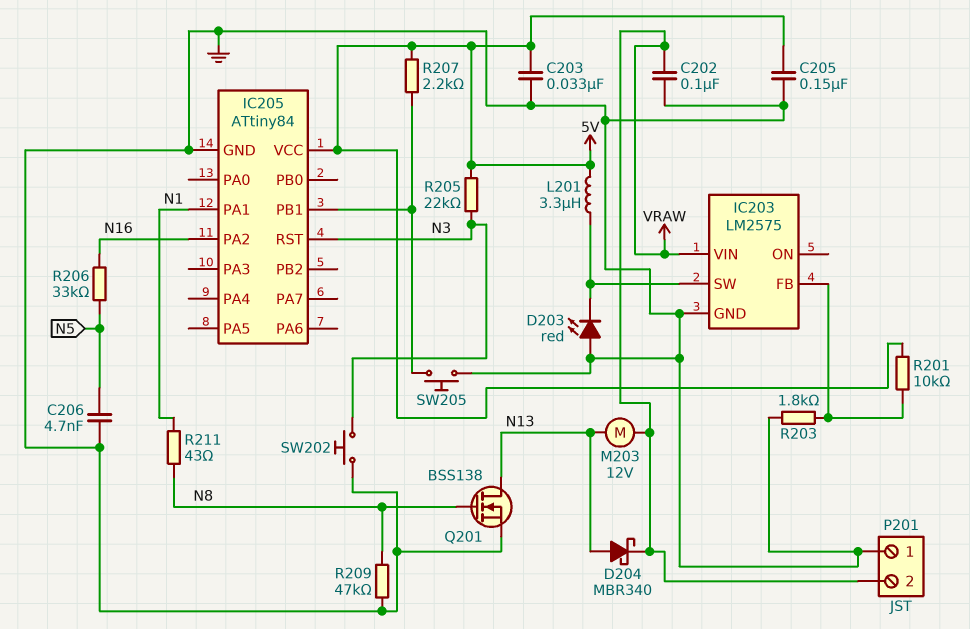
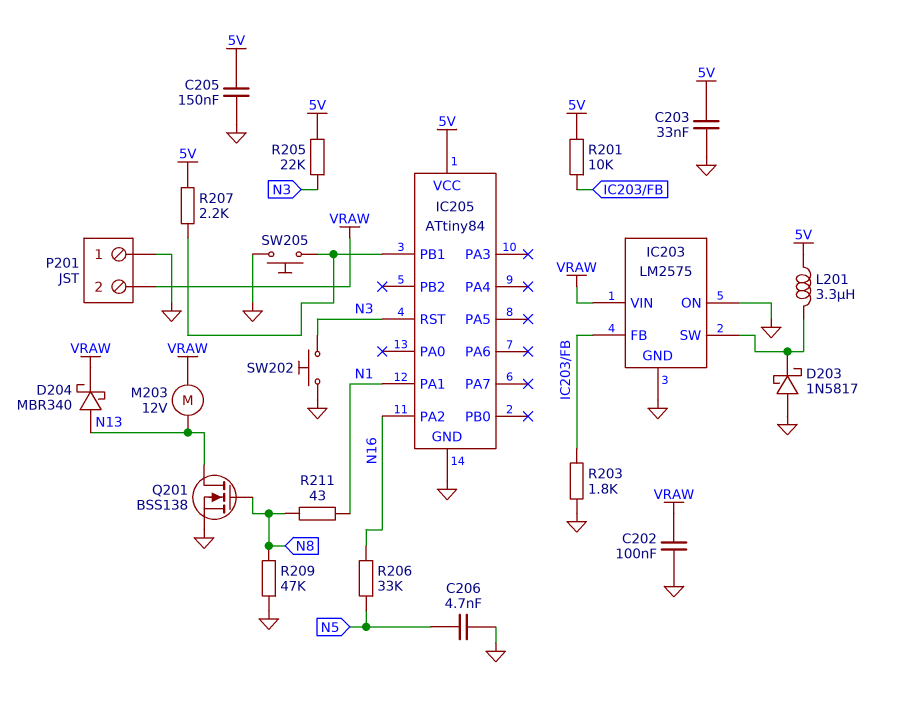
D203: LED red (A GND, K IC203/SW) -> schottky 1N5817 (A GND, K IC203/SW)
IC203 pin ON: none -> GND

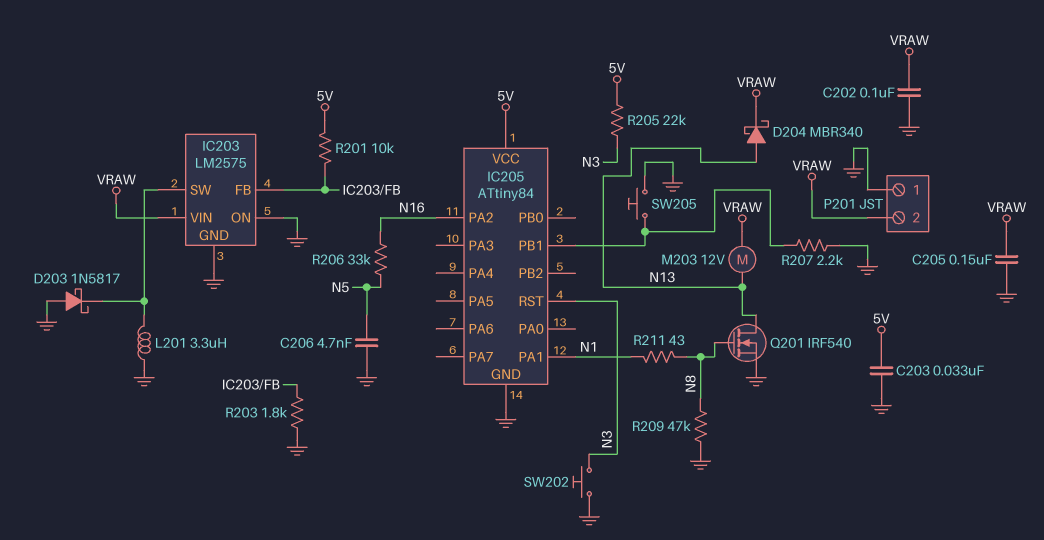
C205: 150nF (5V, GND) -> 150nF (GND, VRAW)
L201: 3.3uH (5V, IC203/SW) -> 3.3uH (GND, IC203/SW)
Q201: NMOS BSS138 (G N8, D N13, S GND) -> NMOS IRF540 (G N8, D N13, S GND)
R207: 2.2k (5V, IC205/PB1) -> 2.2k (GND, IC205/PB1)

